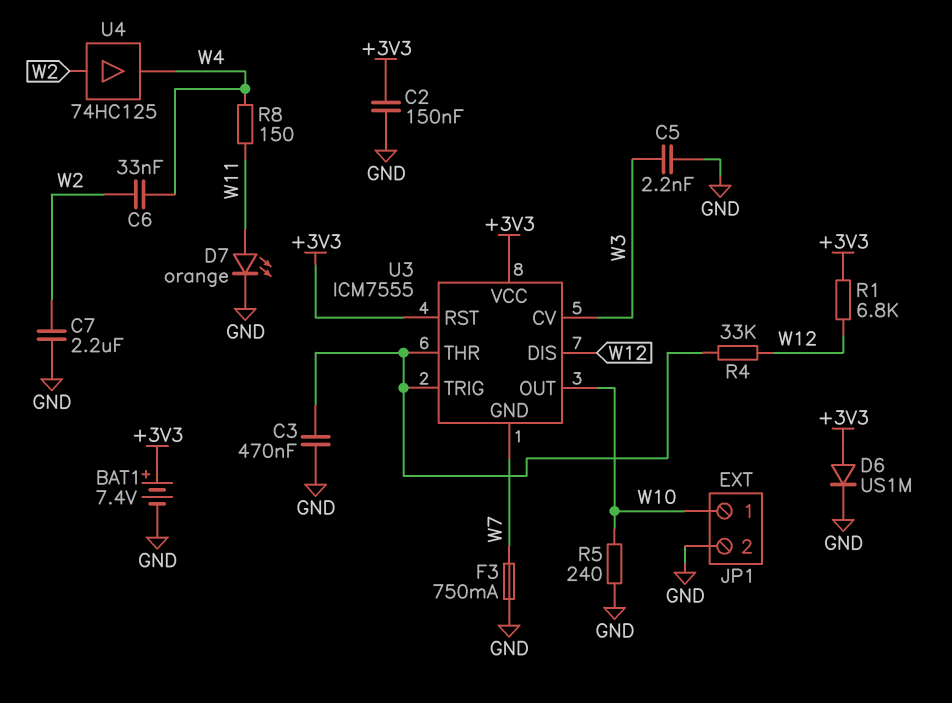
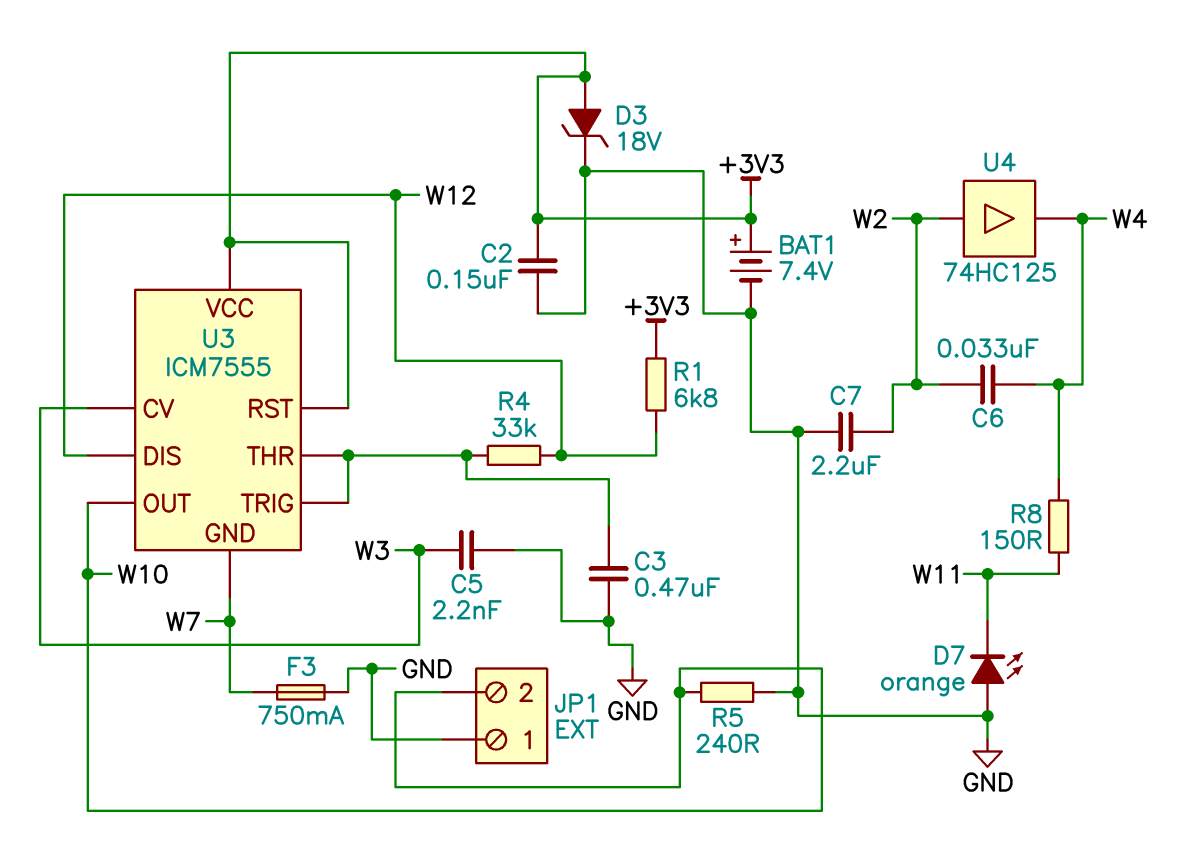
D3: none -> zener 18V (A +3V3, K GND)
D6: diode US1M (A +3V3, K GND) -> none
D7: LED orange (A W11, K GND) -> LED orange (A GND, K W11)
JP1 pin 1: W10 -> GND
JP1 pin 2: GND -> W10

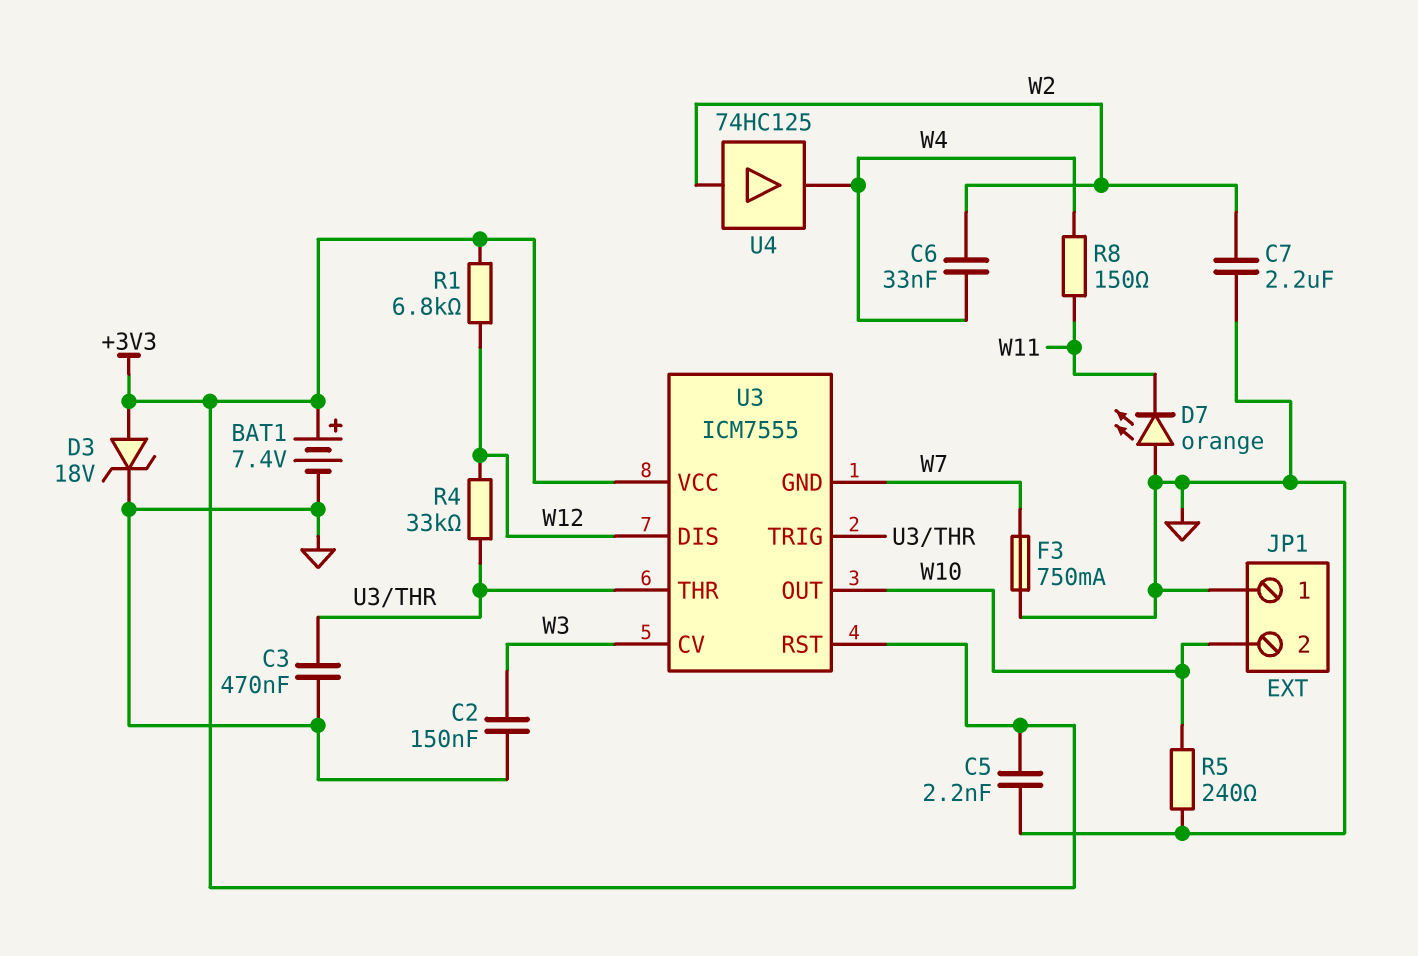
C2: 150nF (+3V3, GND) -> 150nF (GND, W3)
C5: 2.2nF (GND, W3) -> 2.2nF (+3V3, GND)

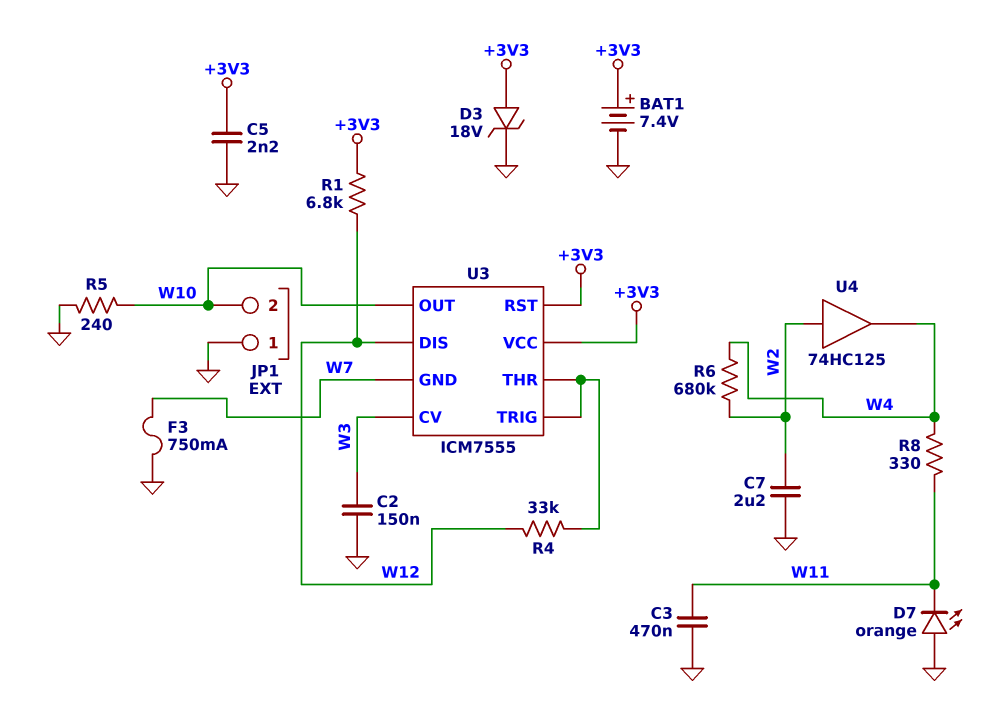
C3: 470nF (GND, U3/THR) -> 470nF (GND, W11)
C6: 33nF (W2, W4) -> none
R6: none -> 680k (W2, W4)
R8: 150 (W4, W11) -> 330 (W4, W11)

